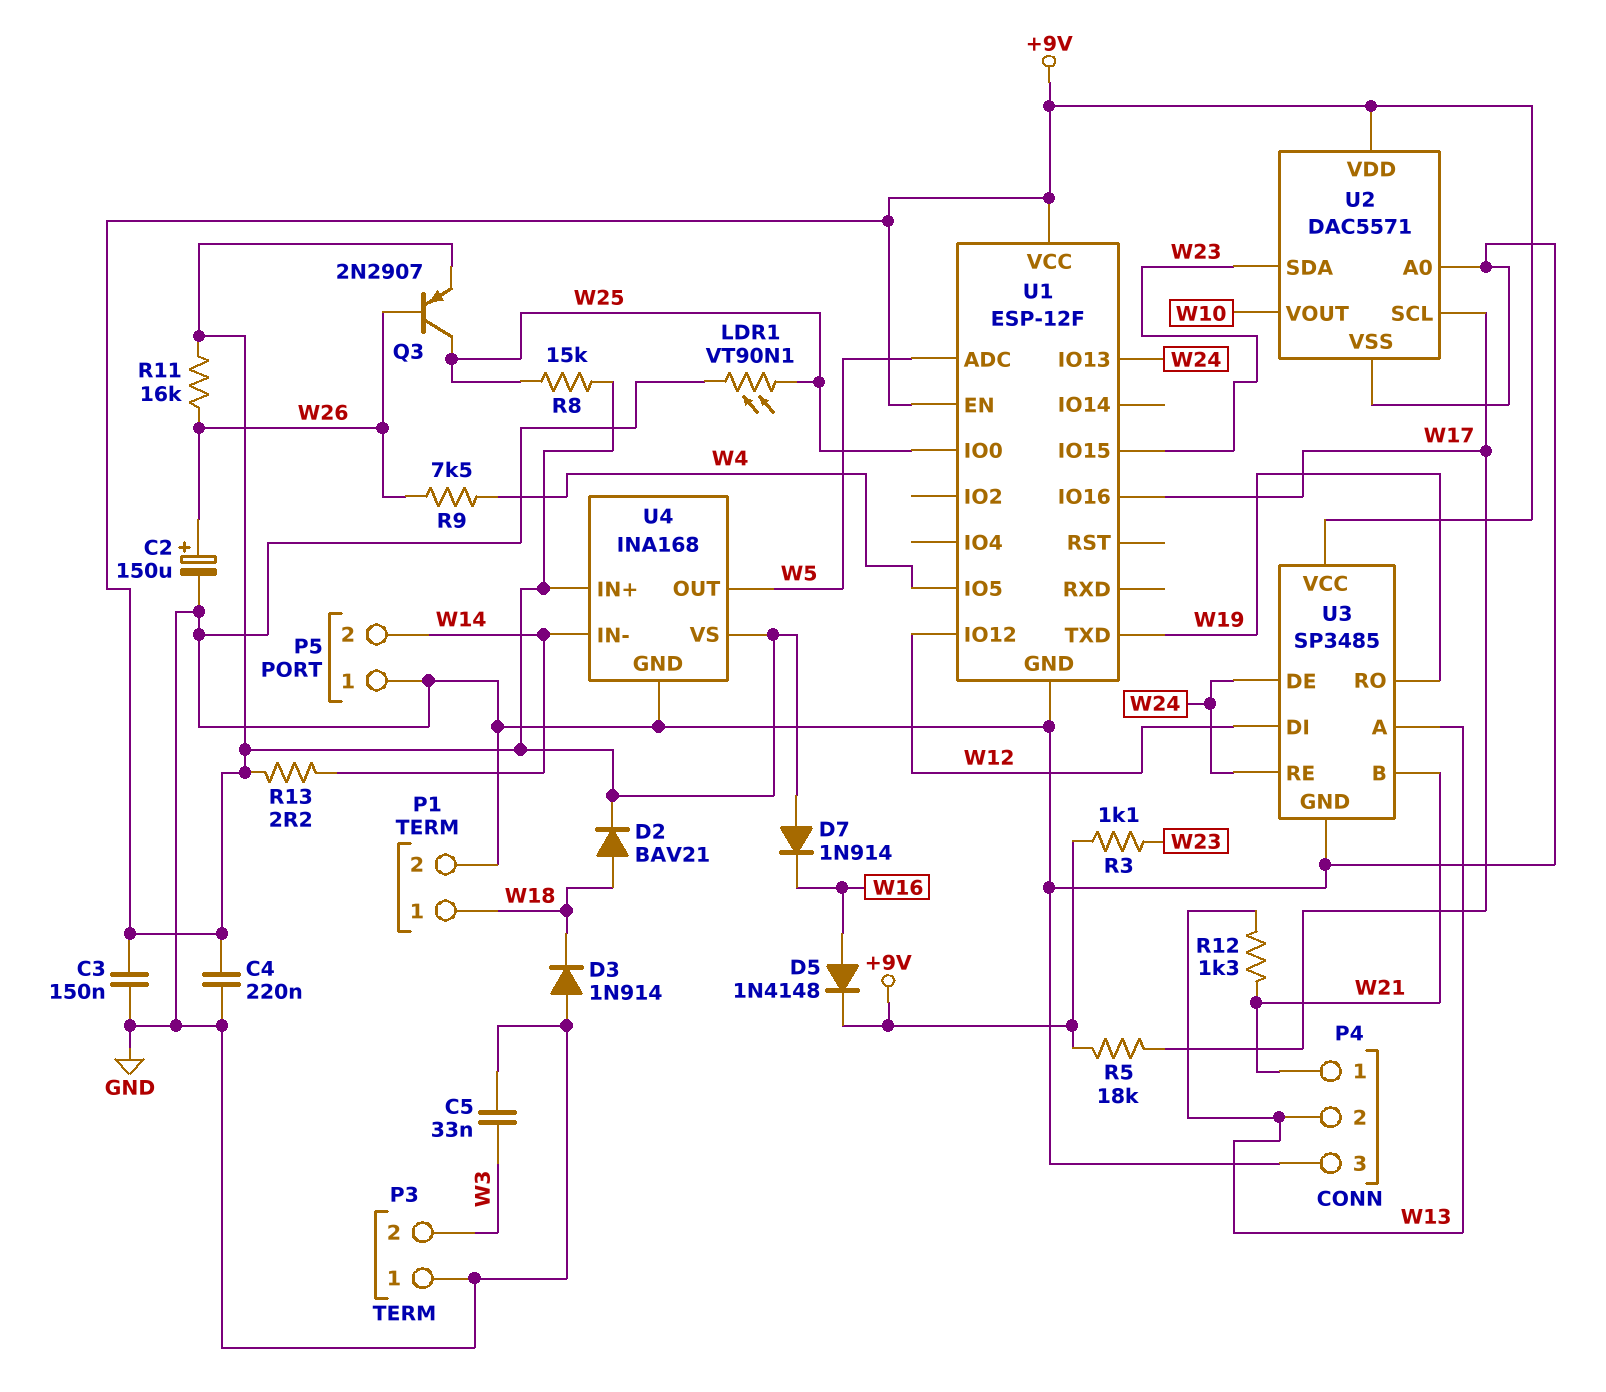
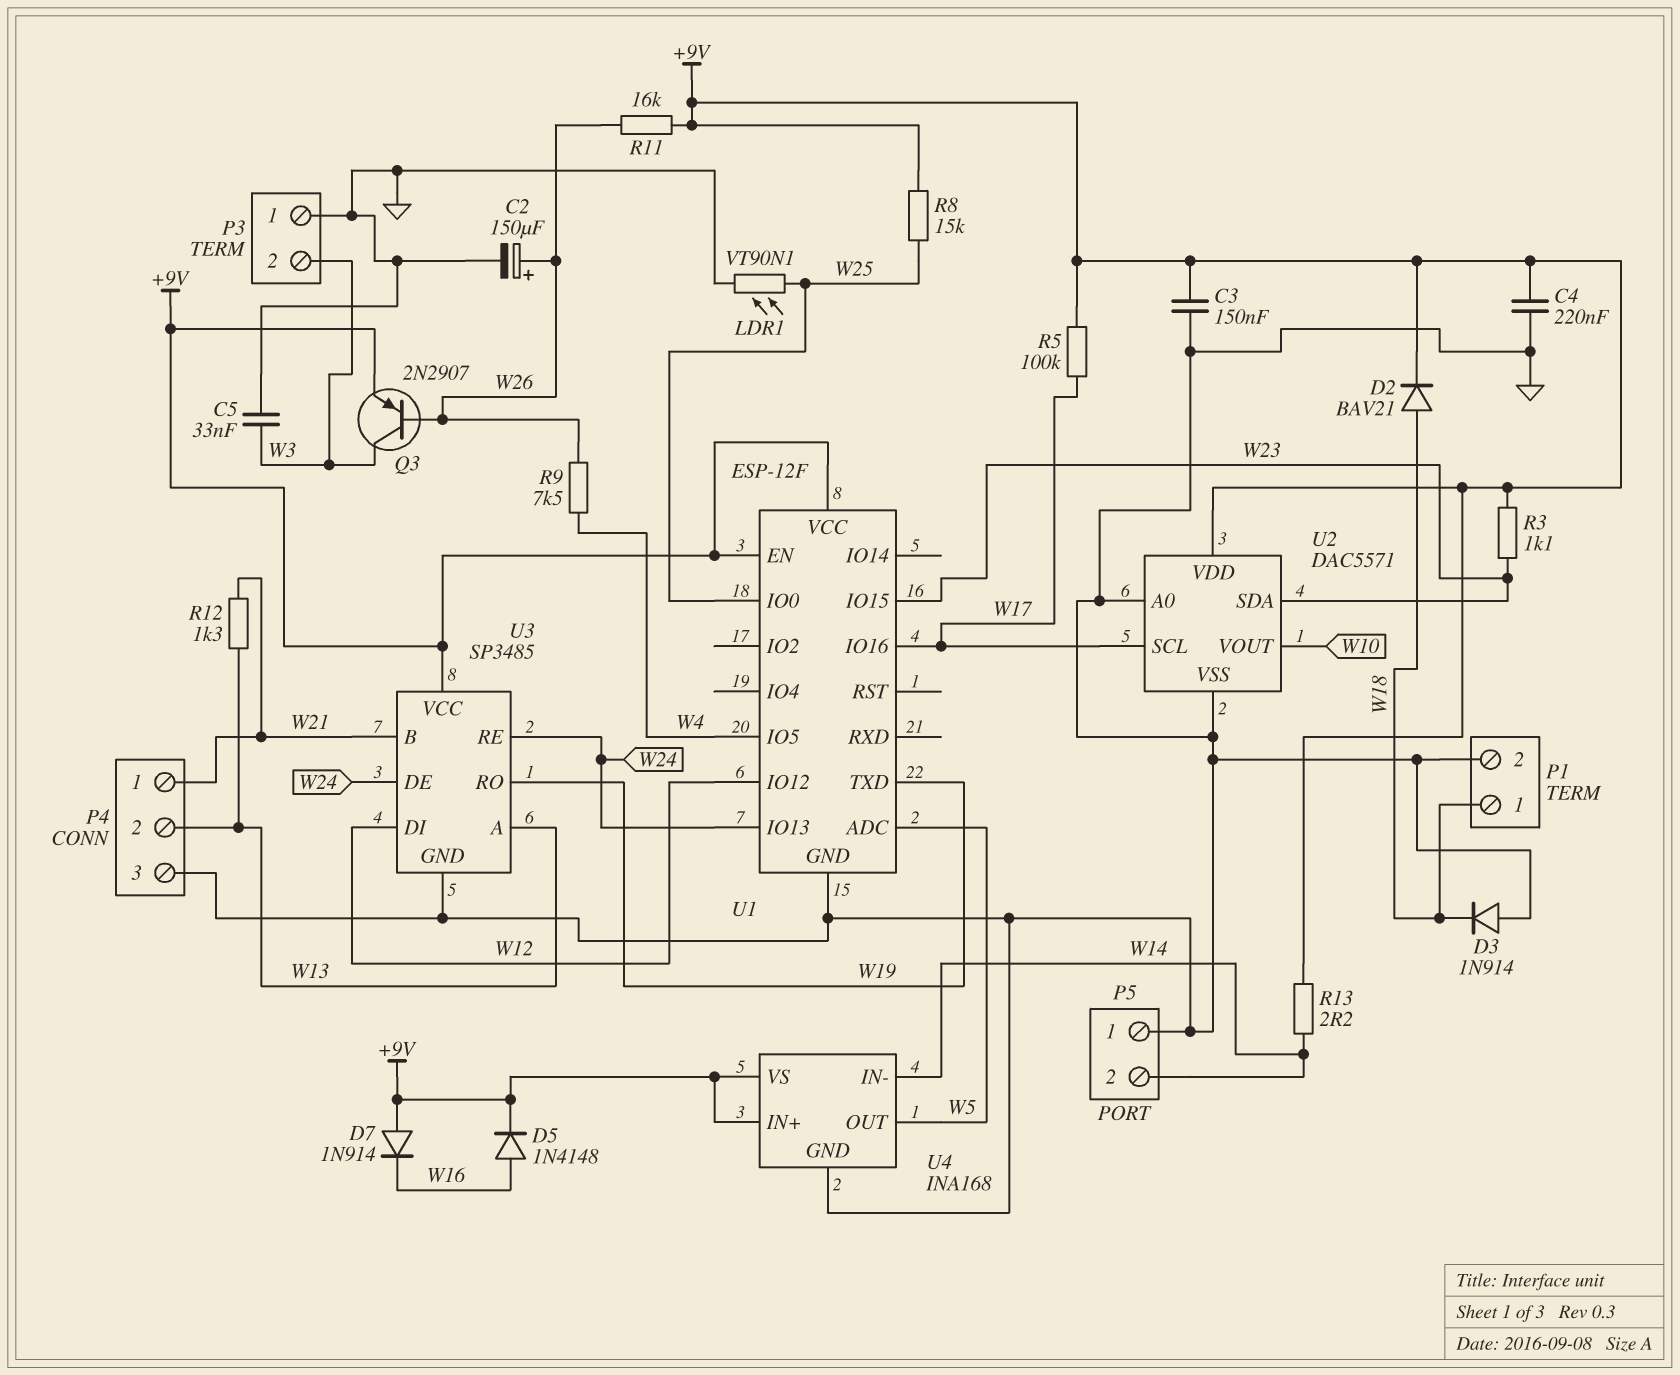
Q3: PNP 2N2907 (B W26, C W25, E +9V) -> PNP 2N2907 (B W26, C W3, E +9V)
R5: 18k (+9V, W17) -> 100k (+9V, W17)

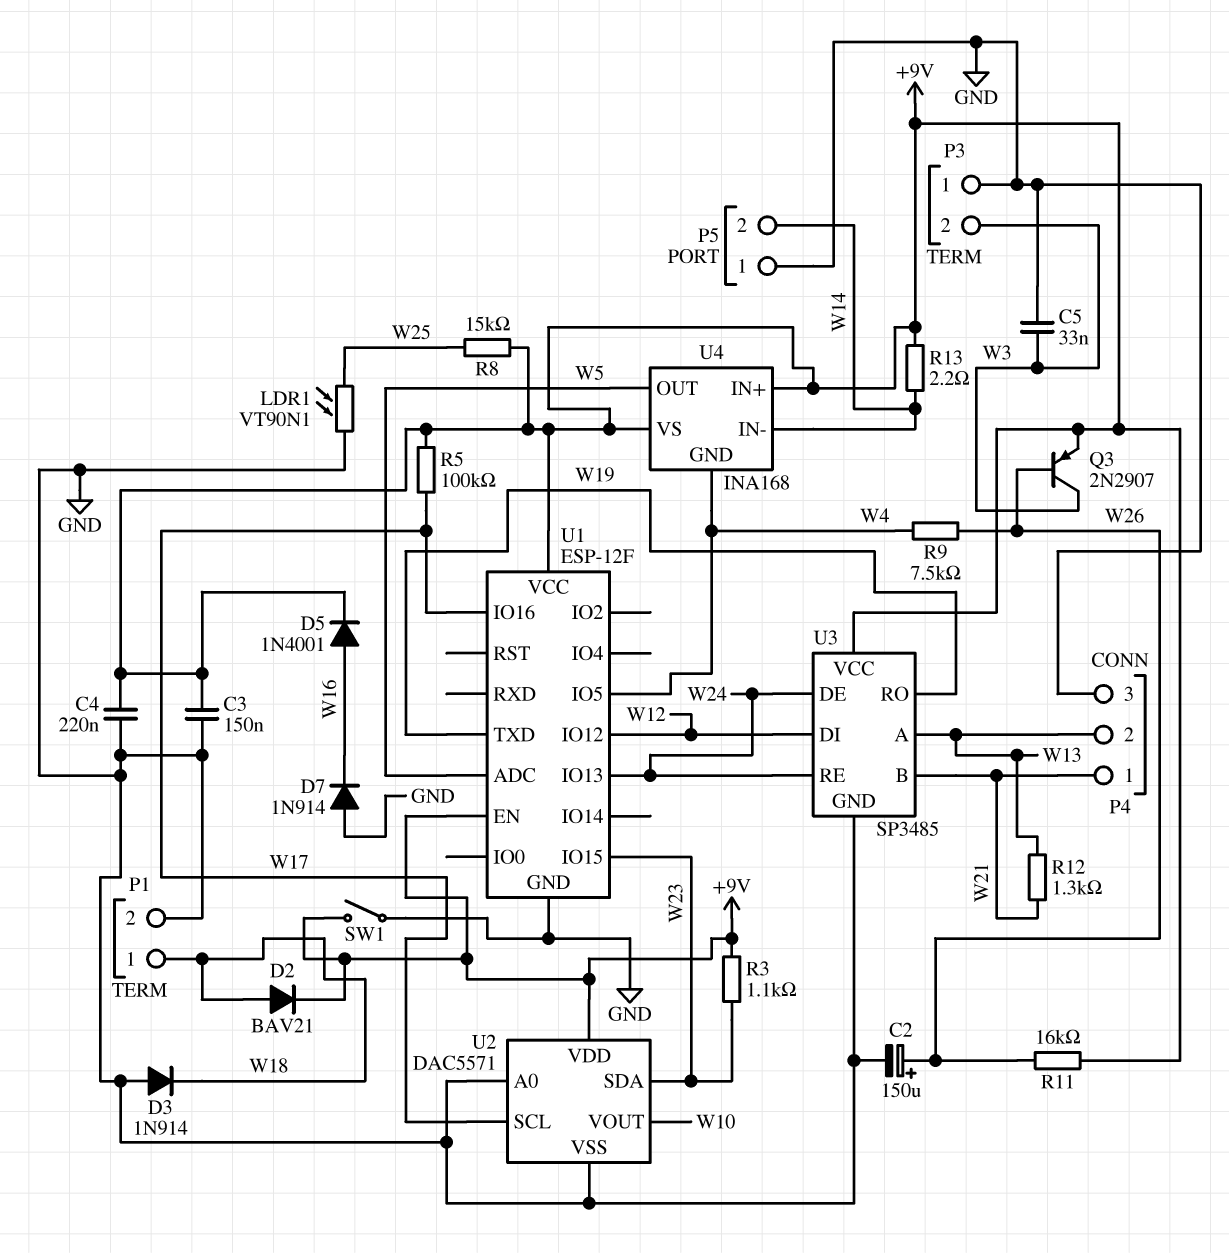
D5: diode 1N4148 (A W16, K +9V) -> diode 1N4001 (A W16, K +9V)
D7: diode 1N914 (A +9V, K W16) -> diode 1N914 (A GND, K W16)
SW1: none -> switch (+9V, GND)
U1 pin IO0: W25 -> none
U4 pin GND: GND -> W4

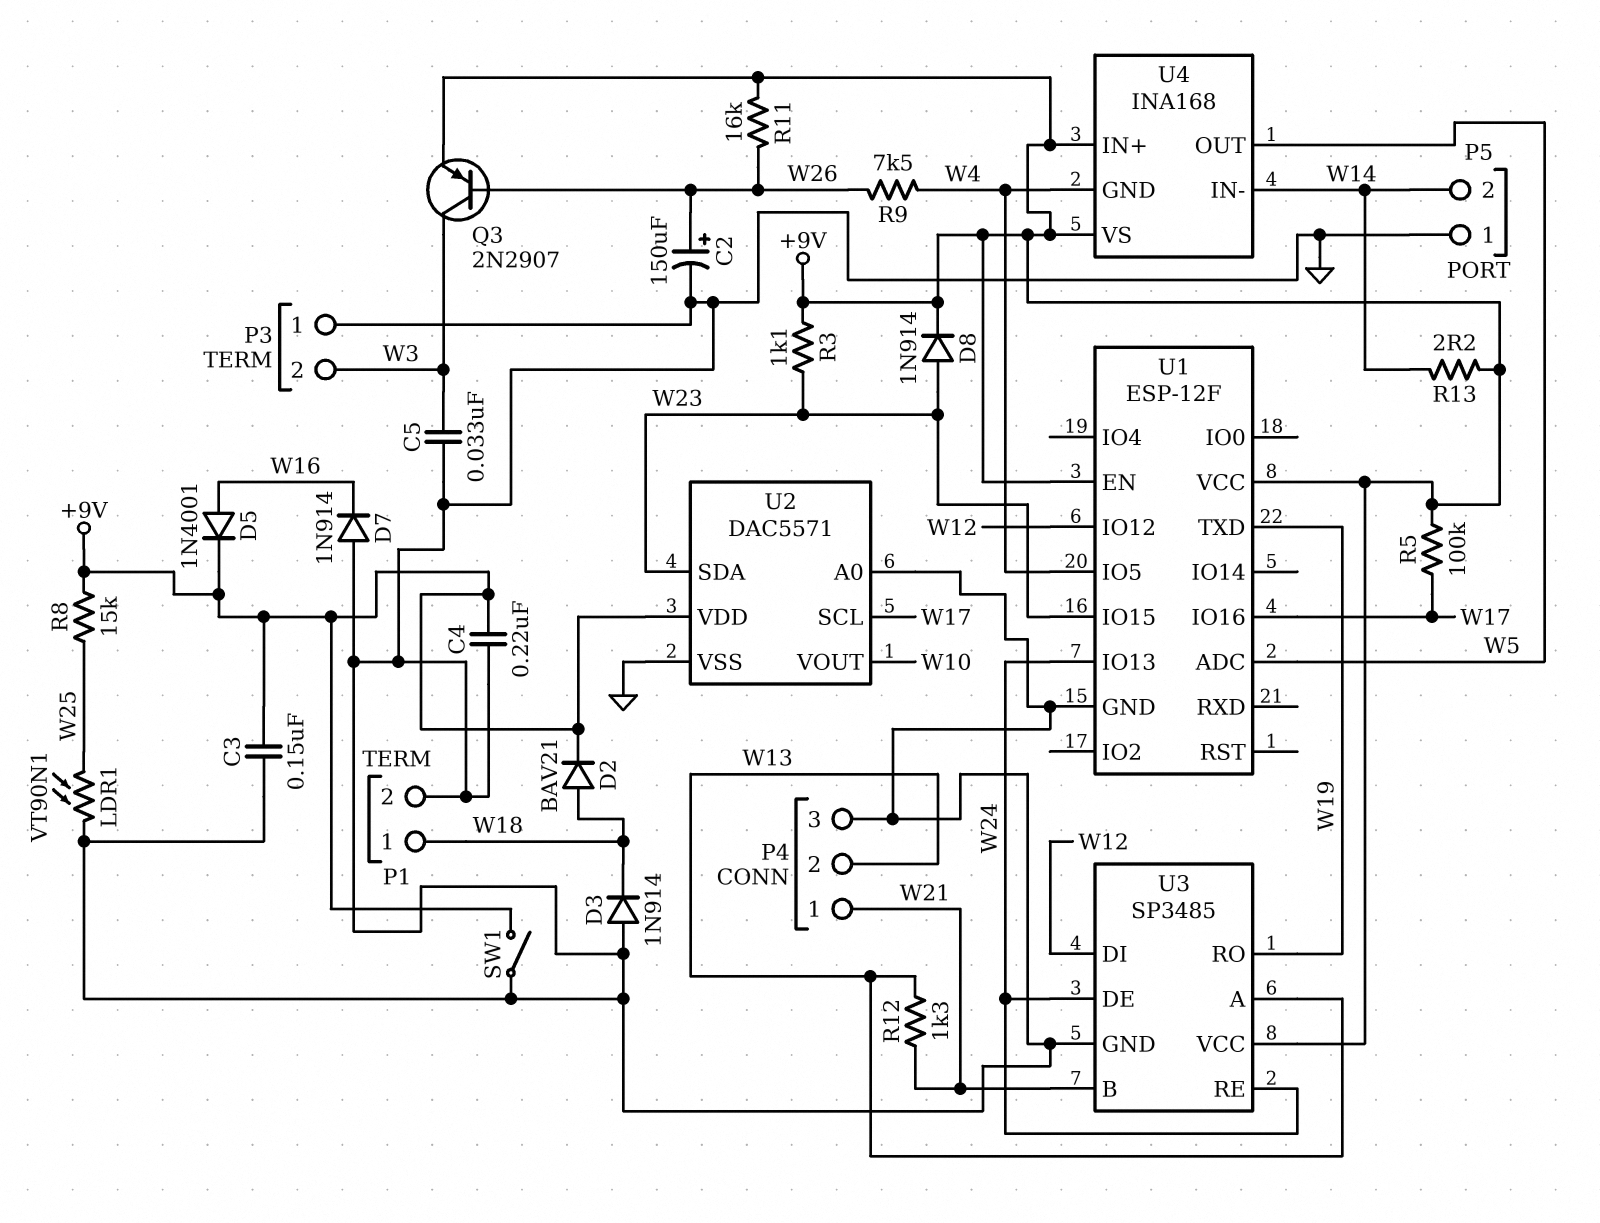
D8: none -> diode 1N914 (A W23, K +9V)

